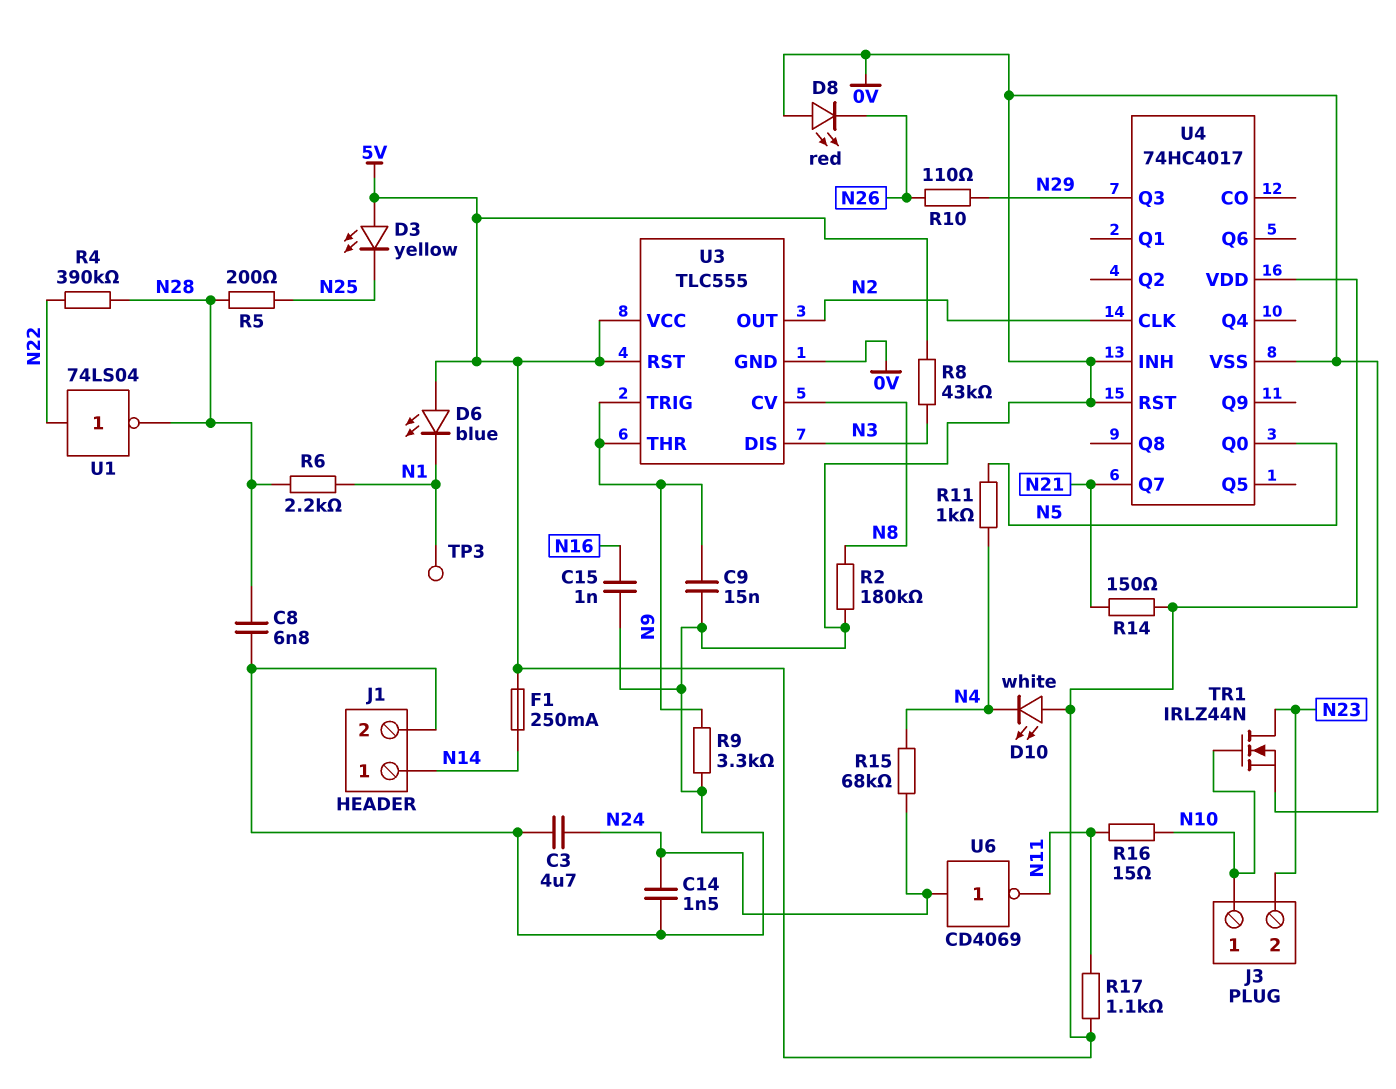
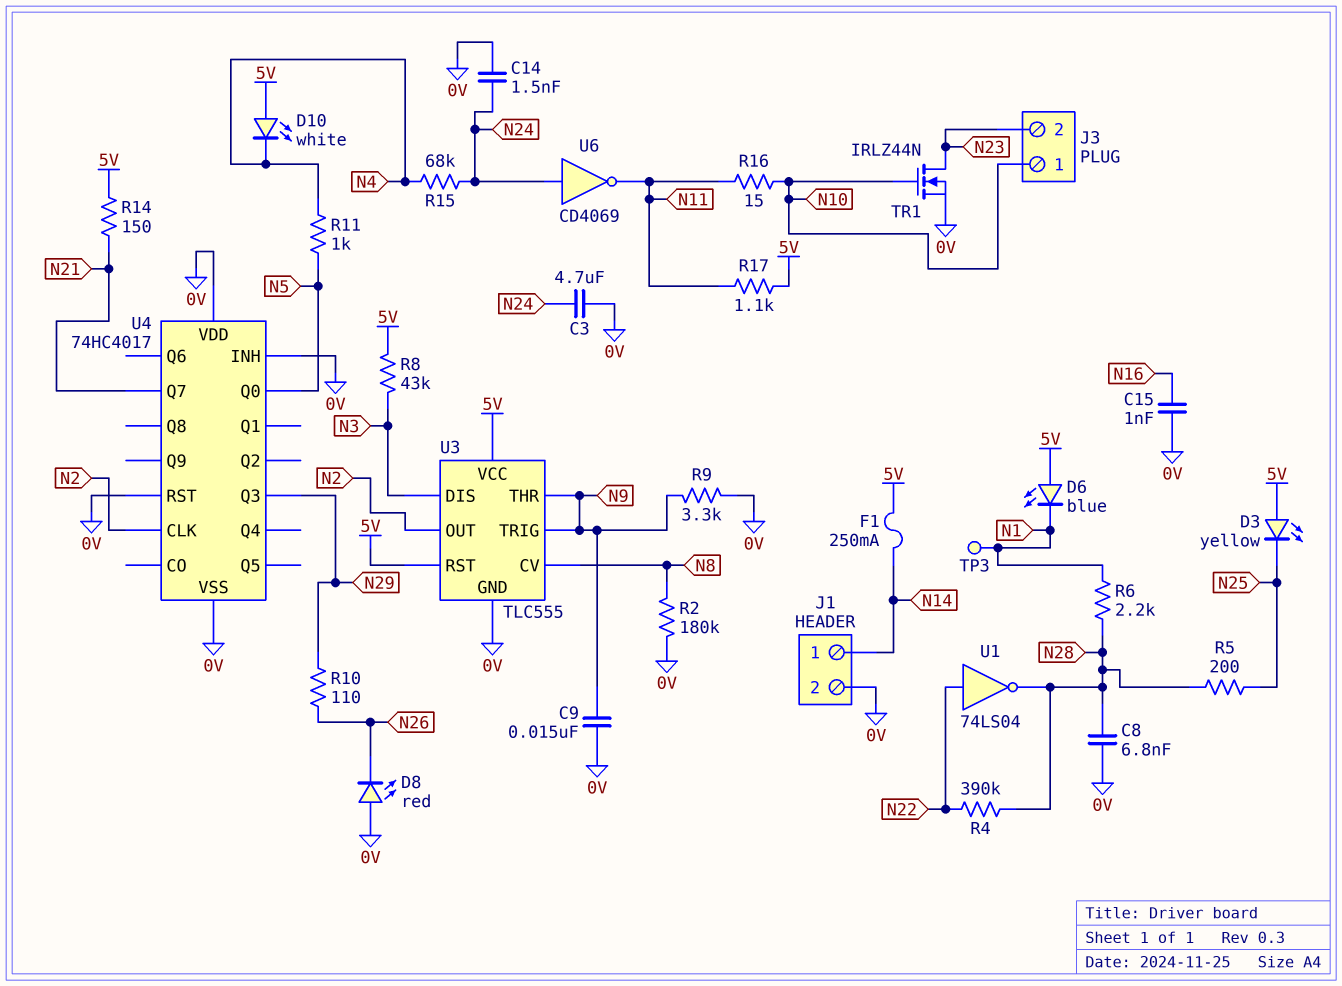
U4 pin VDD: 5V -> 0V

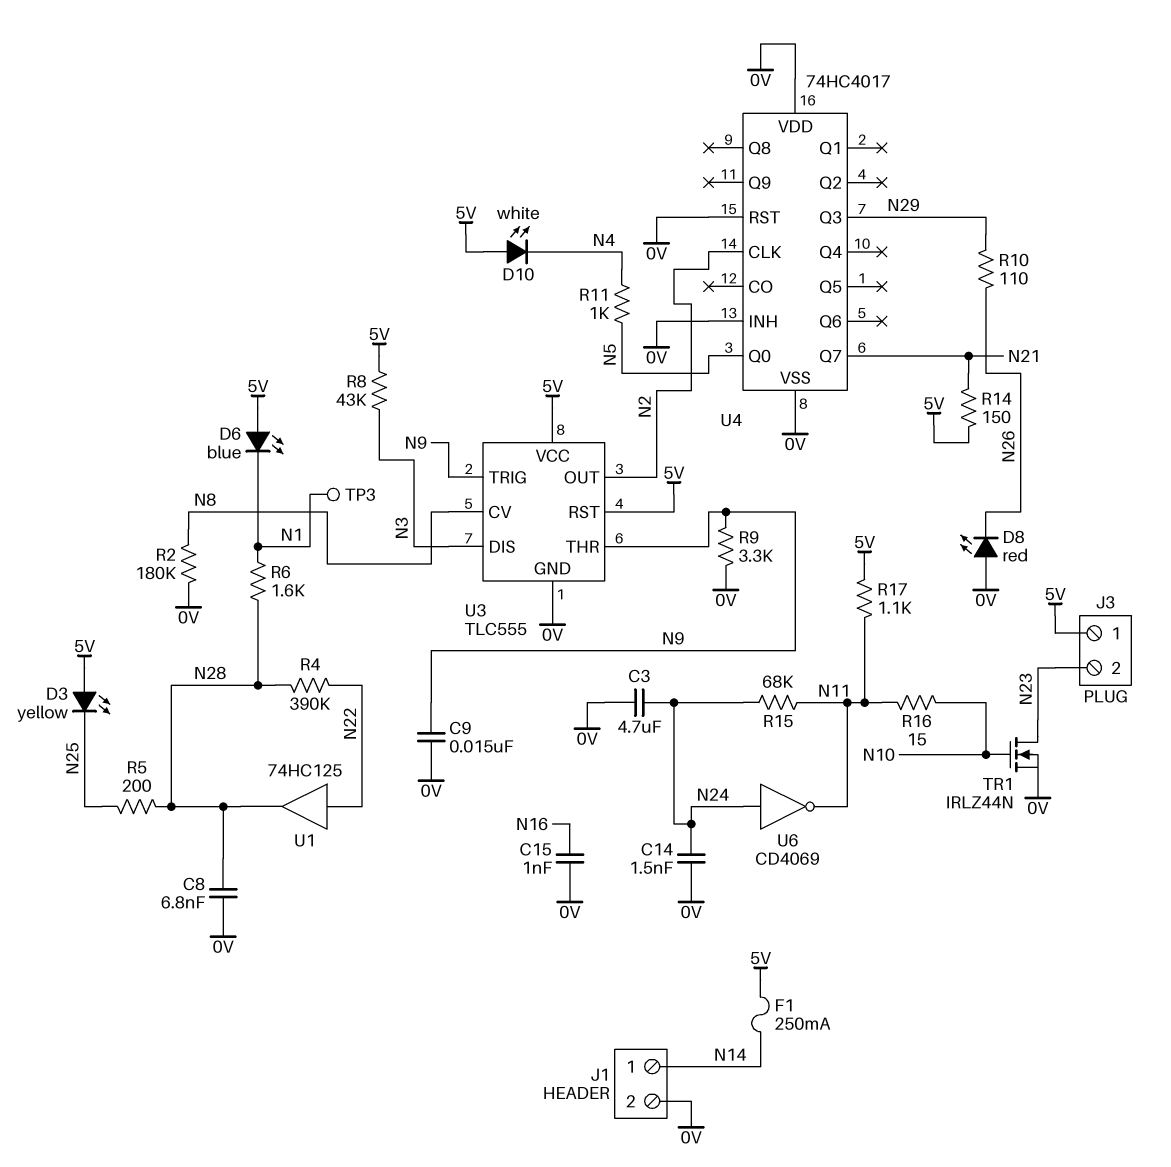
J3 pin 1: N10 -> 5V
R6: 2.2k (N1, N28) -> 1.6k (N1, N28)
R15: 68k (N4, N24) -> 68k (N11, N24)
U1: NOT 74LS04 (in N22, out N28) -> buffer 74HC125 (in N22, out N28)

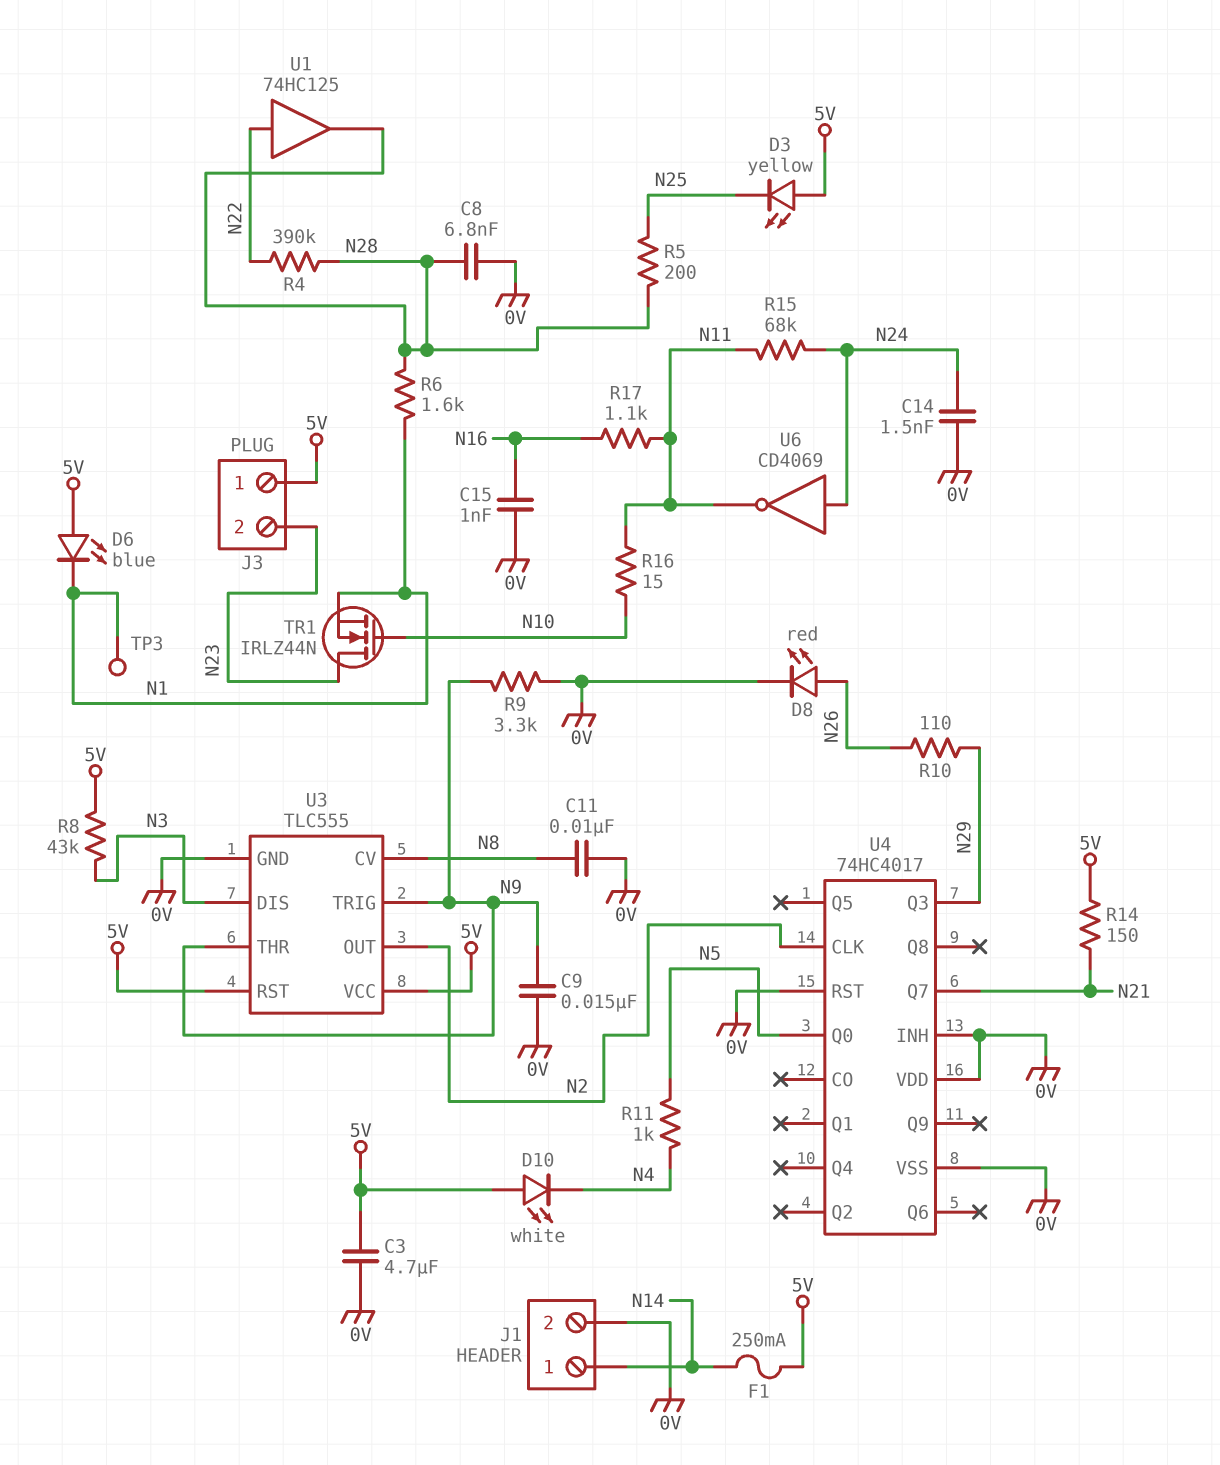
C3: 4.7uF (0V, N24) -> 4.7uF (0V, 5V)
C11: none -> 10nF (0V, N8)
D8: LED red (A 0V, K N26) -> LED red (A N26, K 0V)
R2: 180k (0V, N8) -> none
R17: 1.1k (5V, N11) -> 1.1k (N11, N16)
TR1: NMOS IRLZ44N (G N10, D N23, S 0V) -> NMOS IRLZ44N (G N10, D N23, S N1)

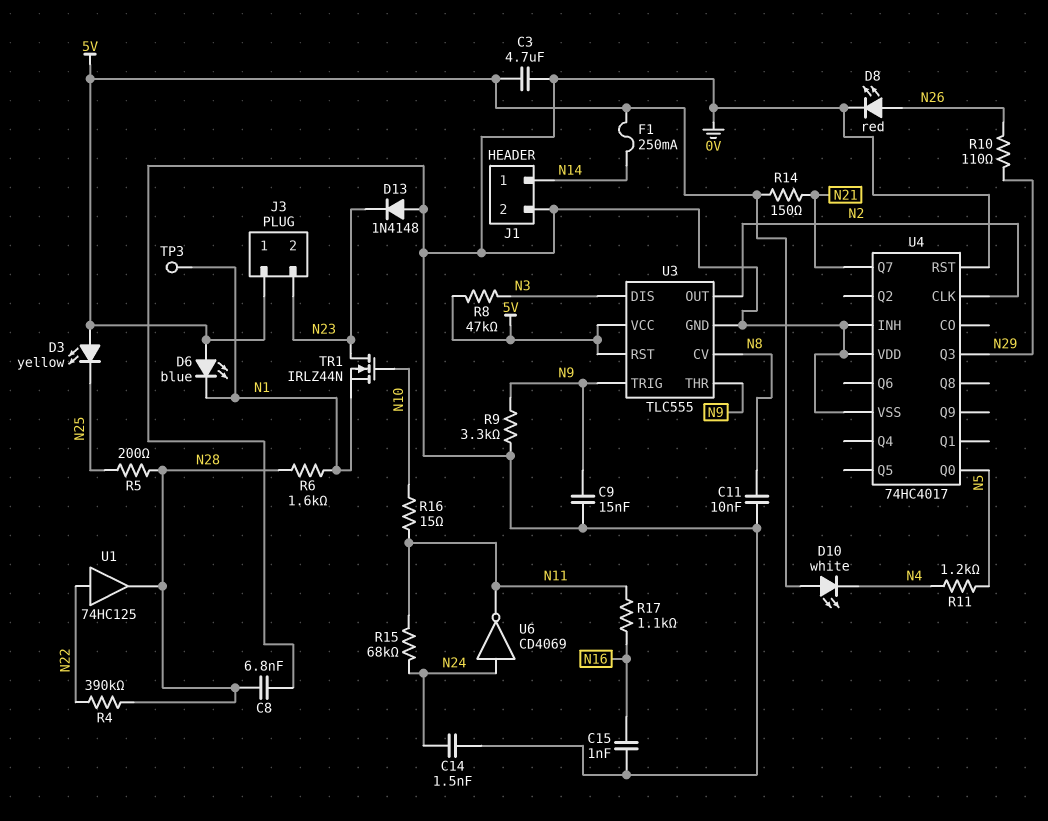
D13: none -> diode 1N4148 (A 0V, K N23)
R8: 43k (5V, N3) -> 47k (5V, N3)
R11: 1k (N4, N5) -> 1.2k (N4, N5)

